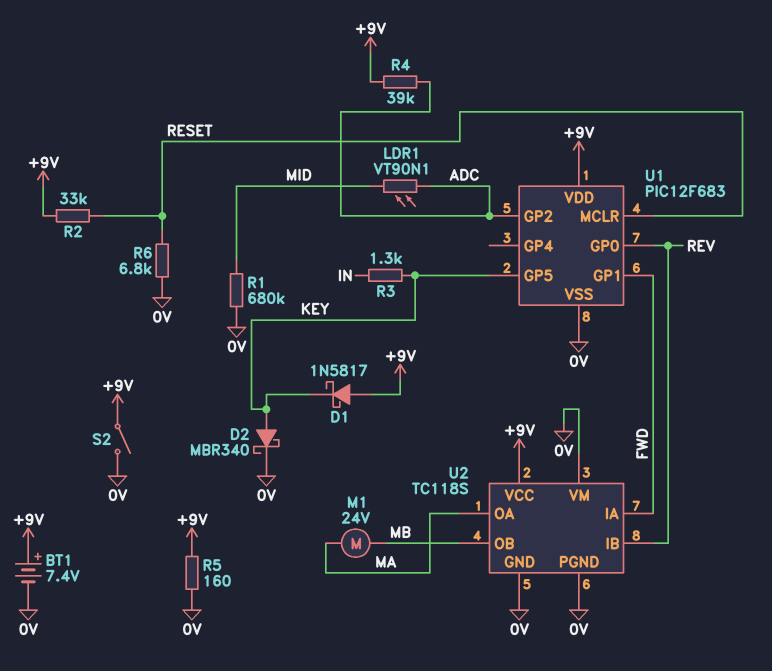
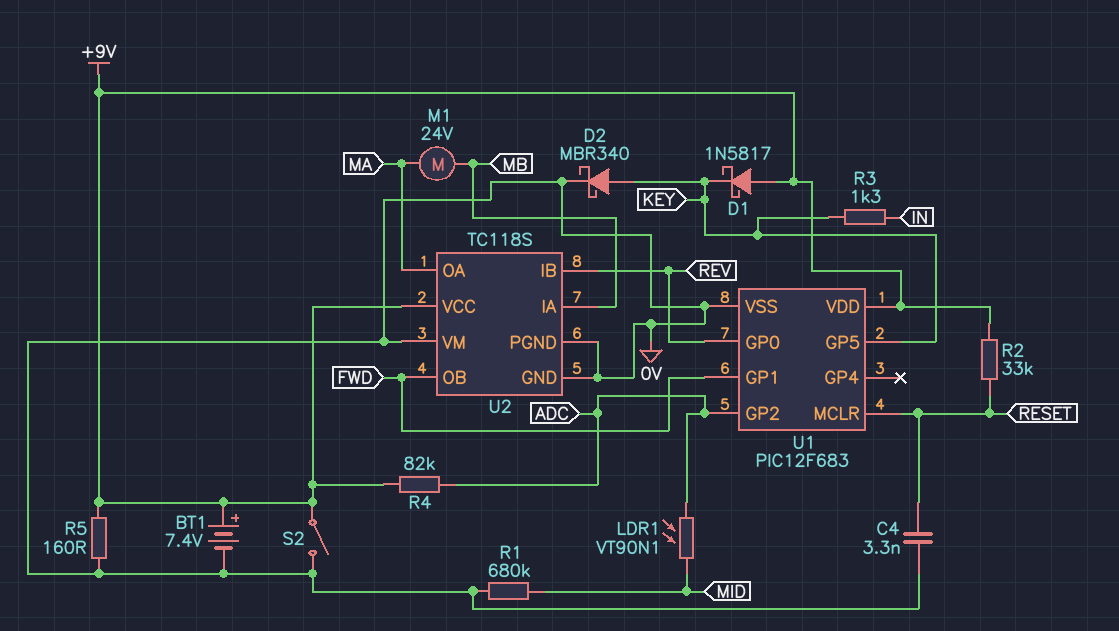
C4: none -> 3.3nF (0V, RESET)
R4: 39k (+9V, ADC) -> 82k (+9V, ADC)
R6: 6.8k (0V, RESET) -> none
U2 pin IA: FWD -> MB
U2 pin OB: MB -> FWD

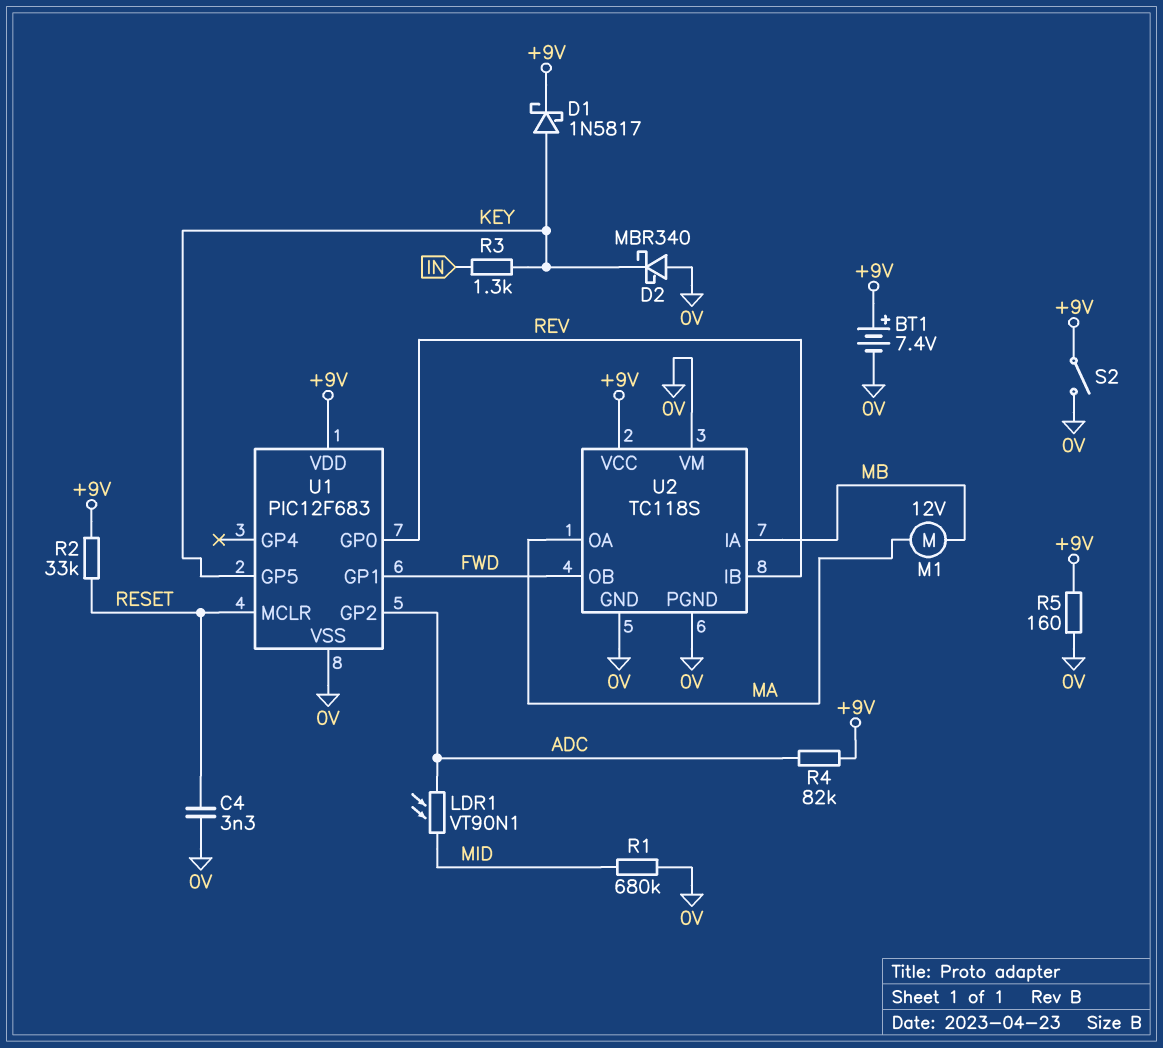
D1: schottky 1N5817 (A +9V, K KEY) -> schottky 1N5817 (A KEY, K +9V)
D2: schottky MBR340 (A KEY, K 0V) -> schottky MBR340 (A 0V, K KEY)
M1: motor 24V (MA, MB) -> motor 12V (MA, MB)

